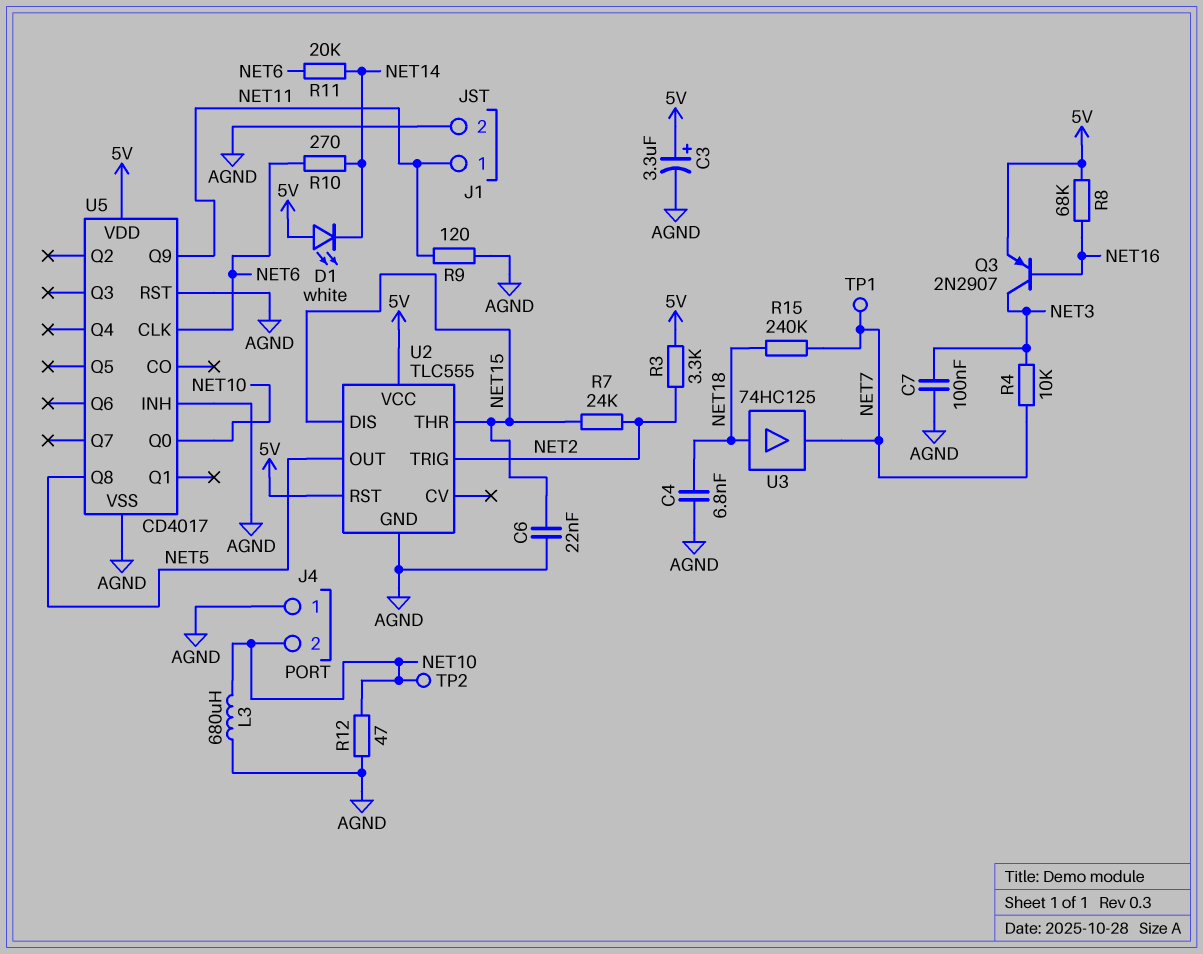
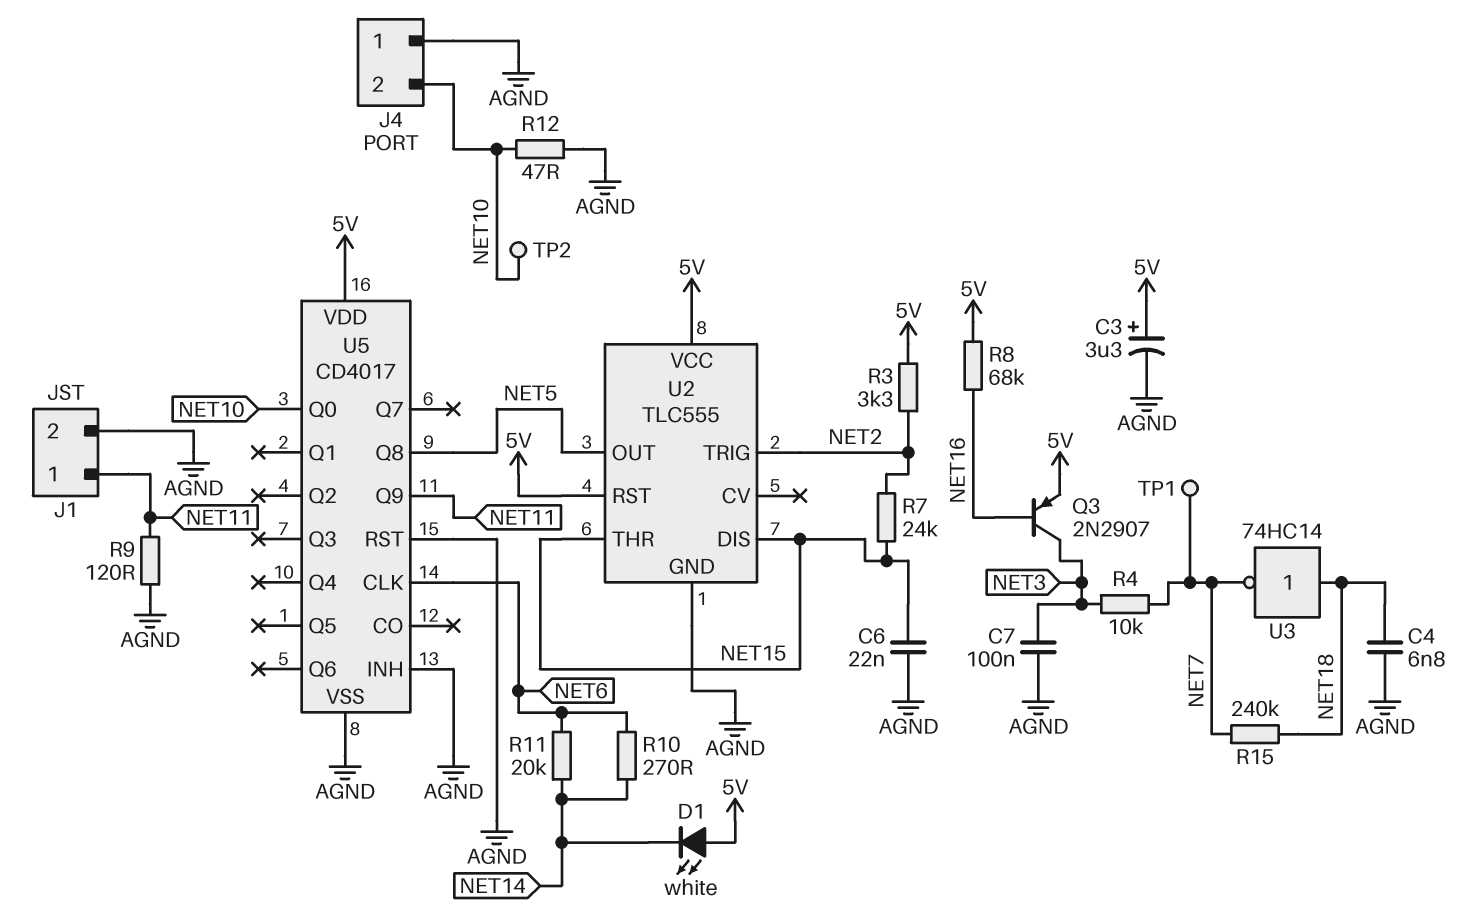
L3: 680uH (AGND, NET10) -> none
U3: buffer 74HC125 (in NET18, out NET7) -> NOT 74HC14 (in NET18, out NET7)

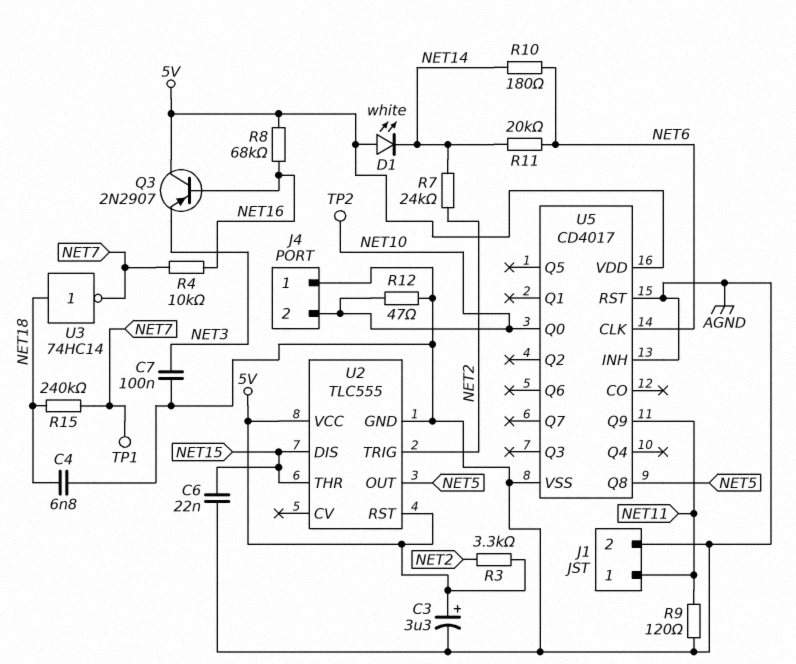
Q3: PNP 2N2907 (B NET16, C NET3, E 5V) -> PNP 2N2907 (B NET16, C 5V, E NET3)
R4: 10k (NET3, NET7) -> 10k (NET7, NET16)
R7: 24k (NET2, NET15) -> 24k (NET2, NET14)
R10: 270 (NET6, NET14) -> 180 (NET6, NET14)

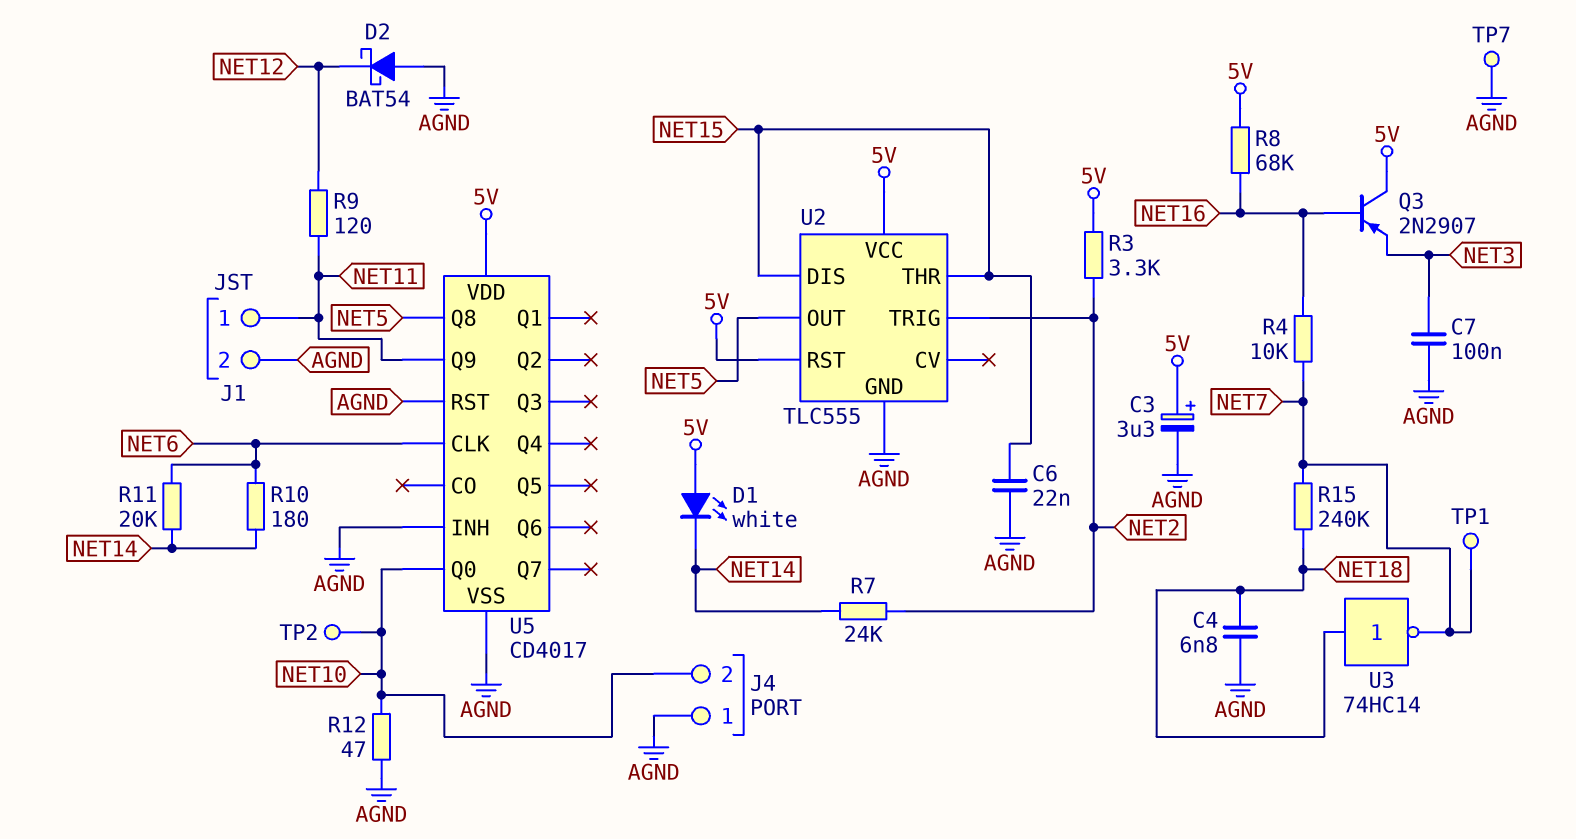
D2: none -> schottky BAT54 (A AGND, K NET12)
R9: 120 (AGND, NET11) -> 120 (NET11, NET12)
TP7: none -> test point (AGND)

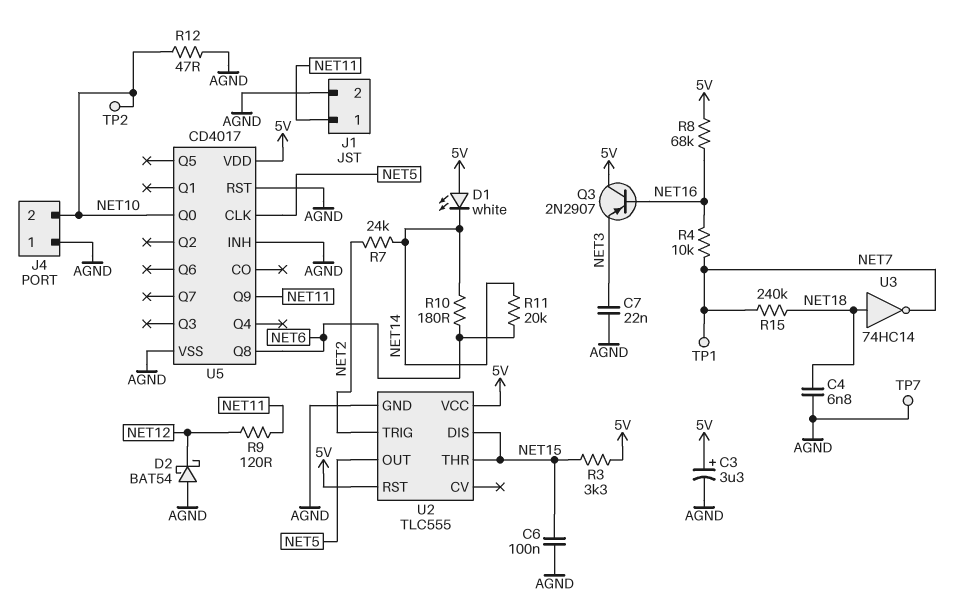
C6: 22nF (AGND, NET15) -> 100nF (AGND, NET15)
C7: 100nF (AGND, NET3) -> 22nF (AGND, NET3)
R3: 3.3k (5V, NET2) -> 3.3k (5V, NET15)
U5 pin CLK: NET6 -> NET5
U5 pin Q8: NET5 -> NET6

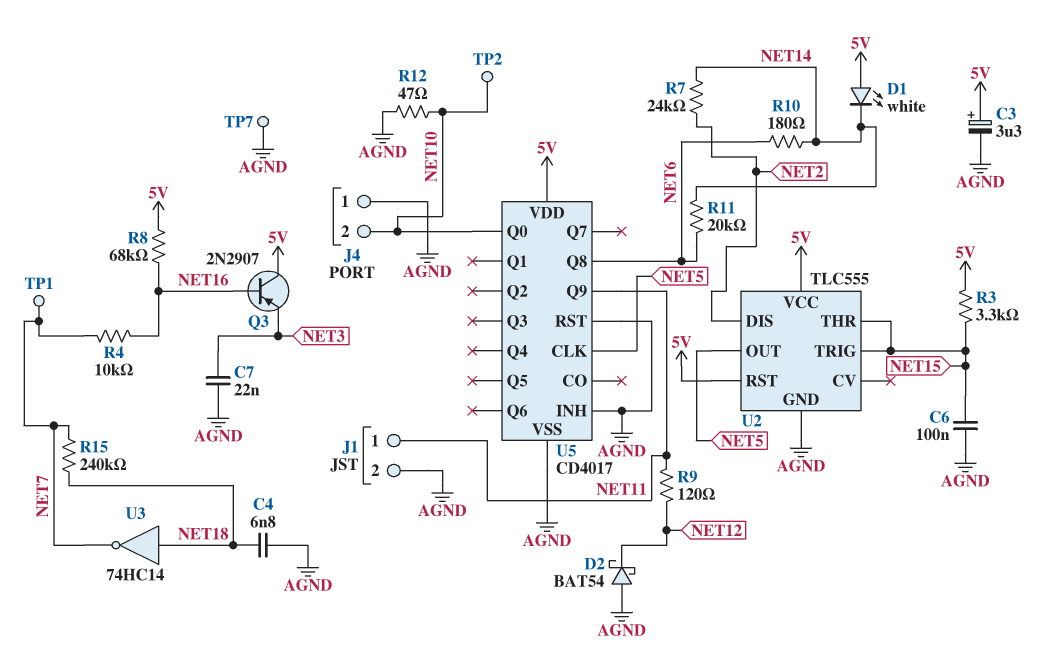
U2 pin DIS: NET15 -> NET2
U2 pin TRIG: NET2 -> NET15

